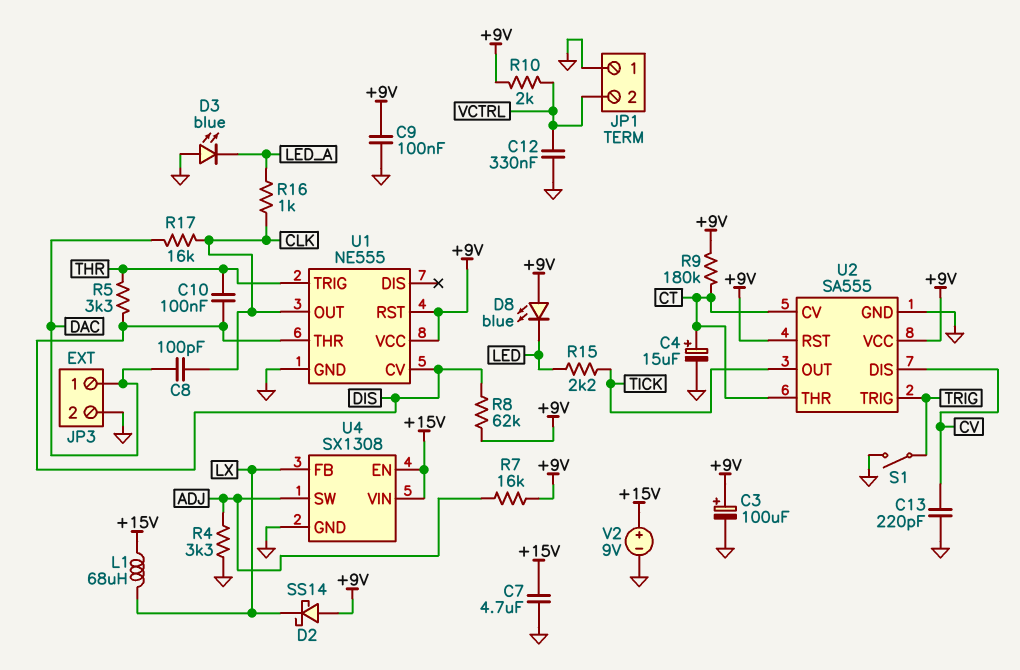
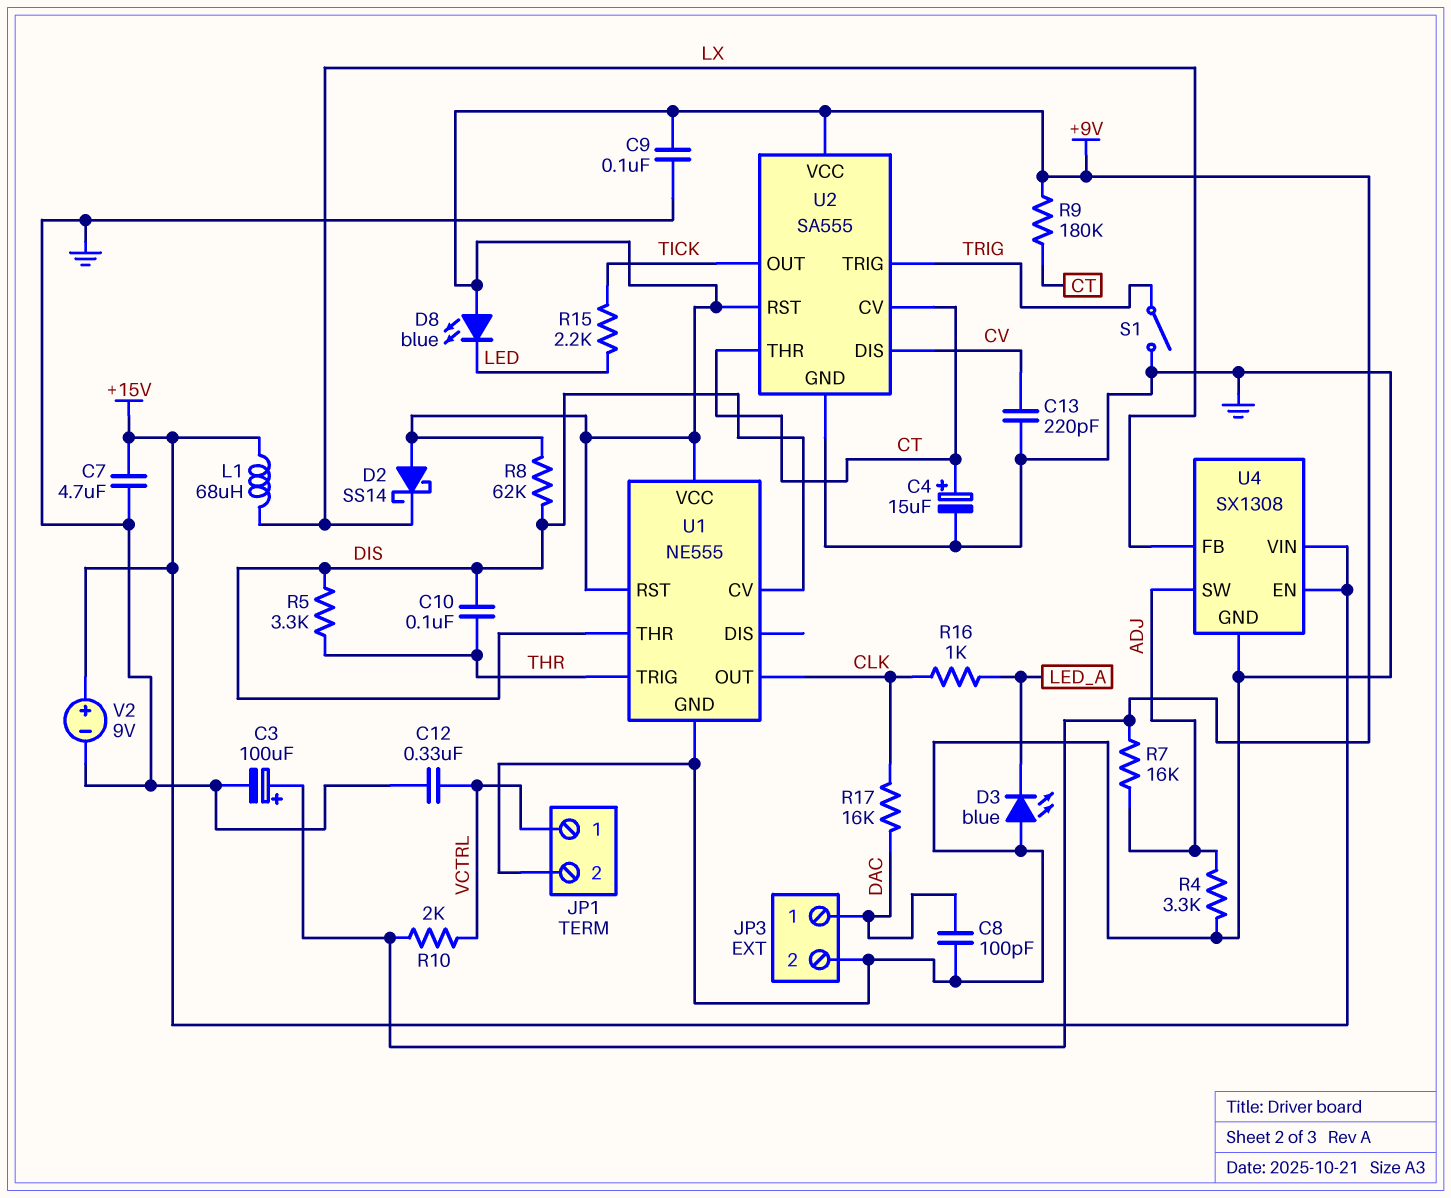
C8: 100pF (CLK, DAC) -> 100pF (DAC, GND)
JP1 pin 1: GND -> VCTRL
JP1 pin 2: VCTRL -> GND

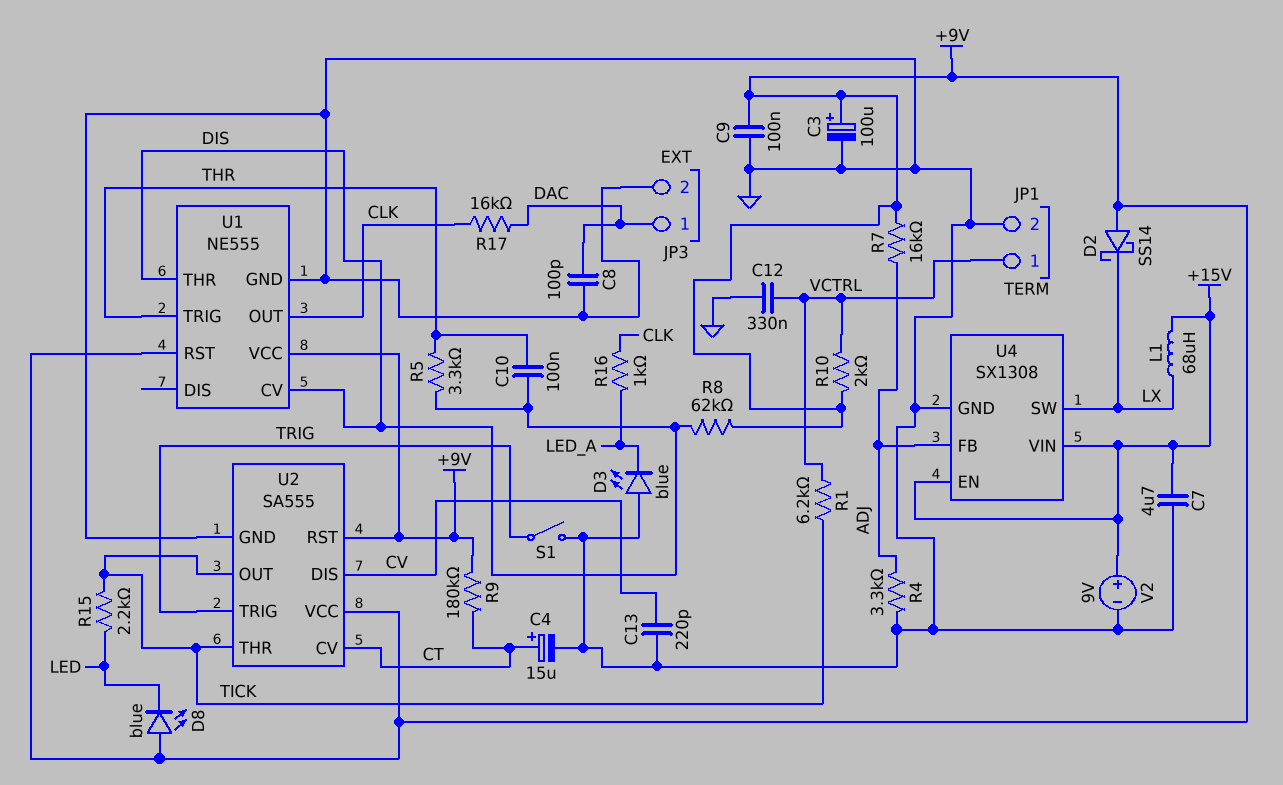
R1: none -> 6.2k (TICK, VCTRL)
U2 pin THR: CT -> TICK
U4 pin FB: LX -> ADJ
U4 pin SW: ADJ -> LX

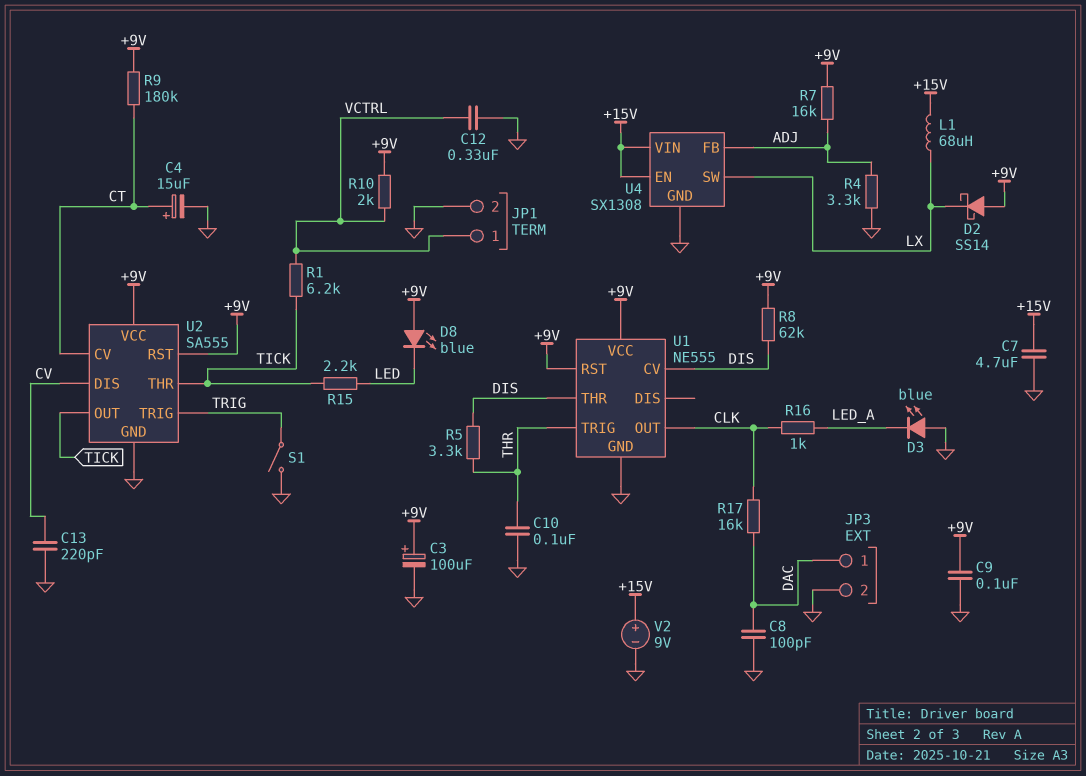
C10: 100nF (DIS, THR) -> 100nF (GND, THR)

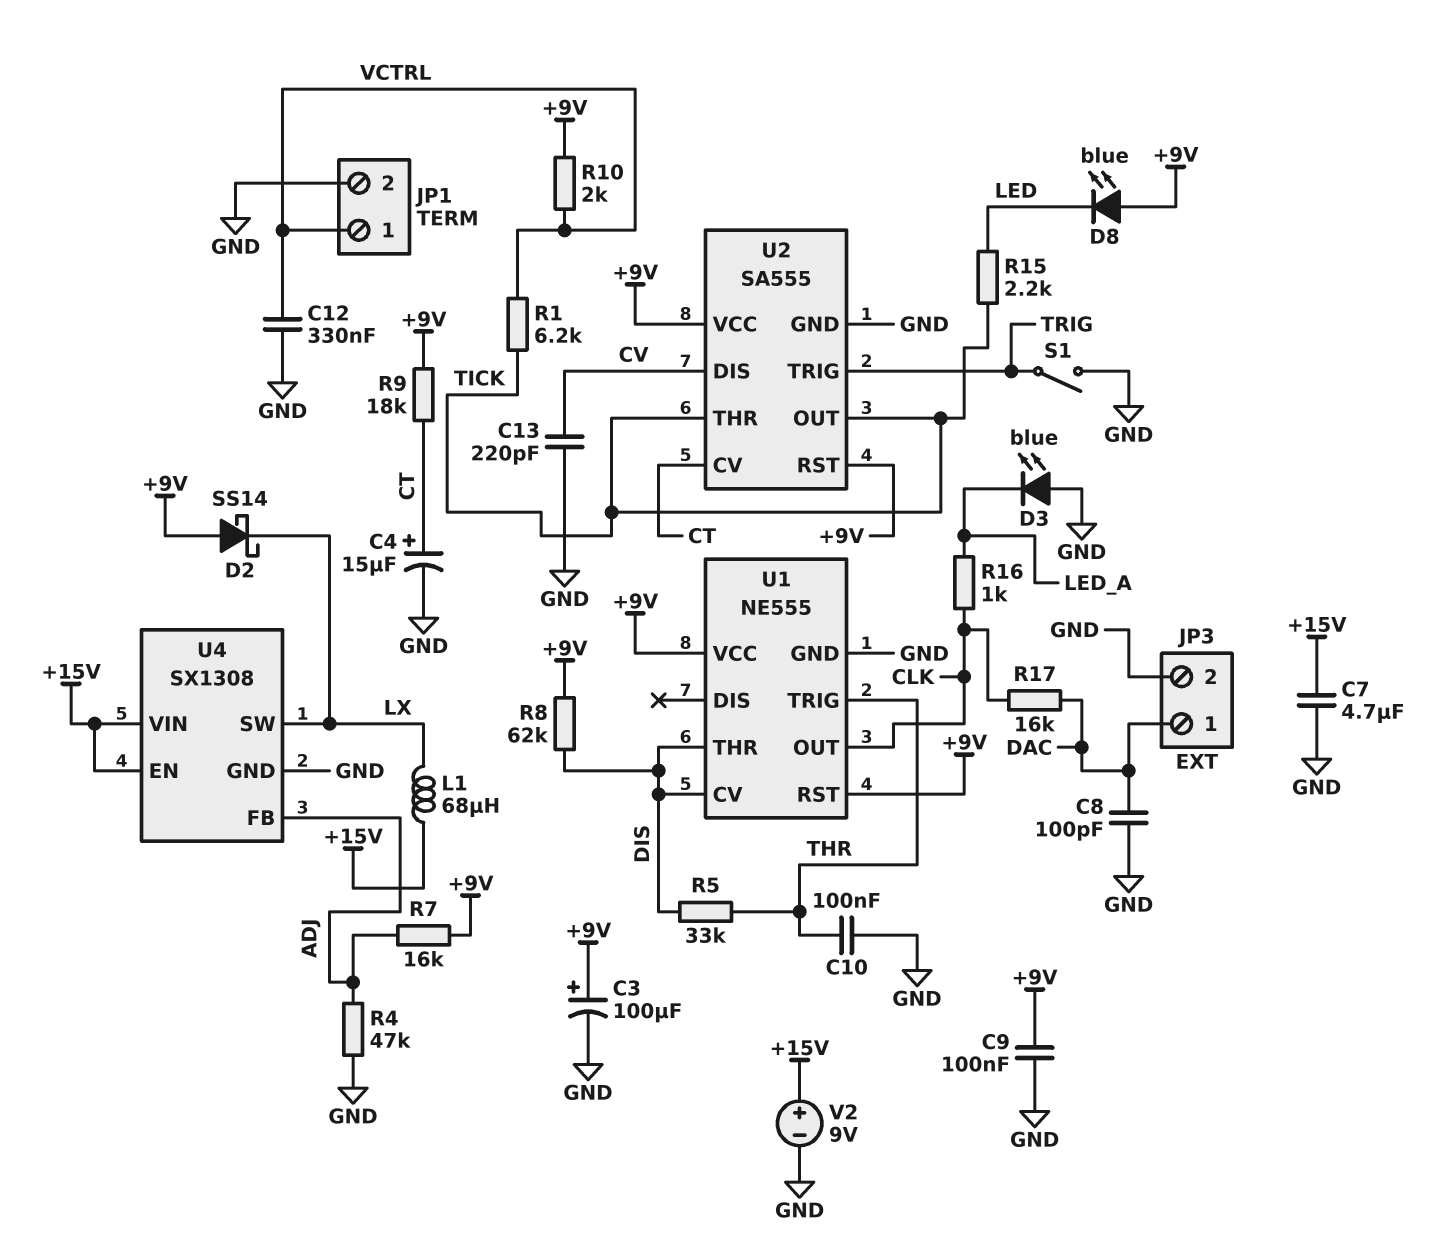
R4: 3.3k (ADJ, GND) -> 47k (ADJ, GND)
R5: 3.3k (DIS, THR) -> 33k (DIS, THR)
R9: 180k (+9V, CT) -> 18k (+9V, CT)

